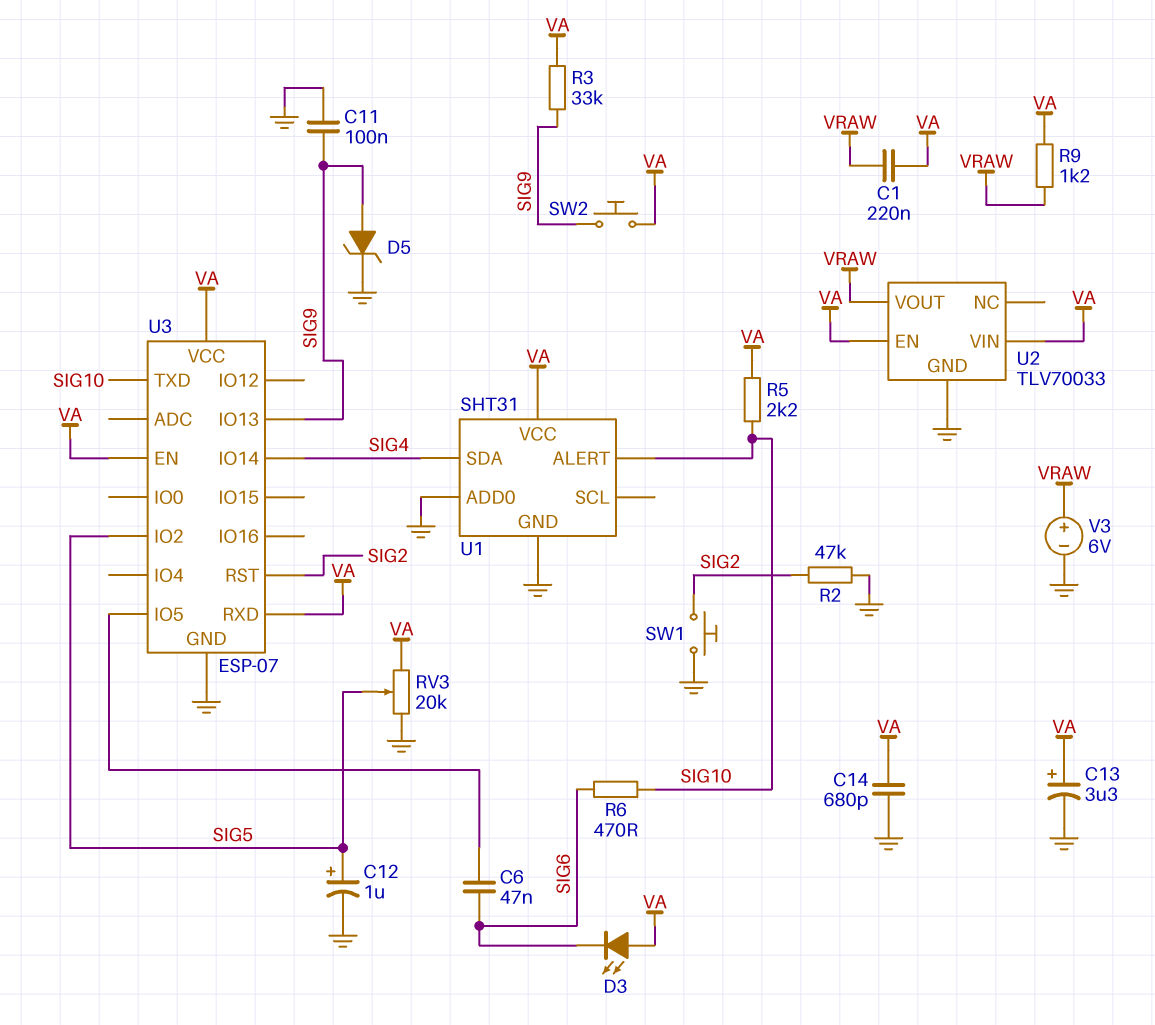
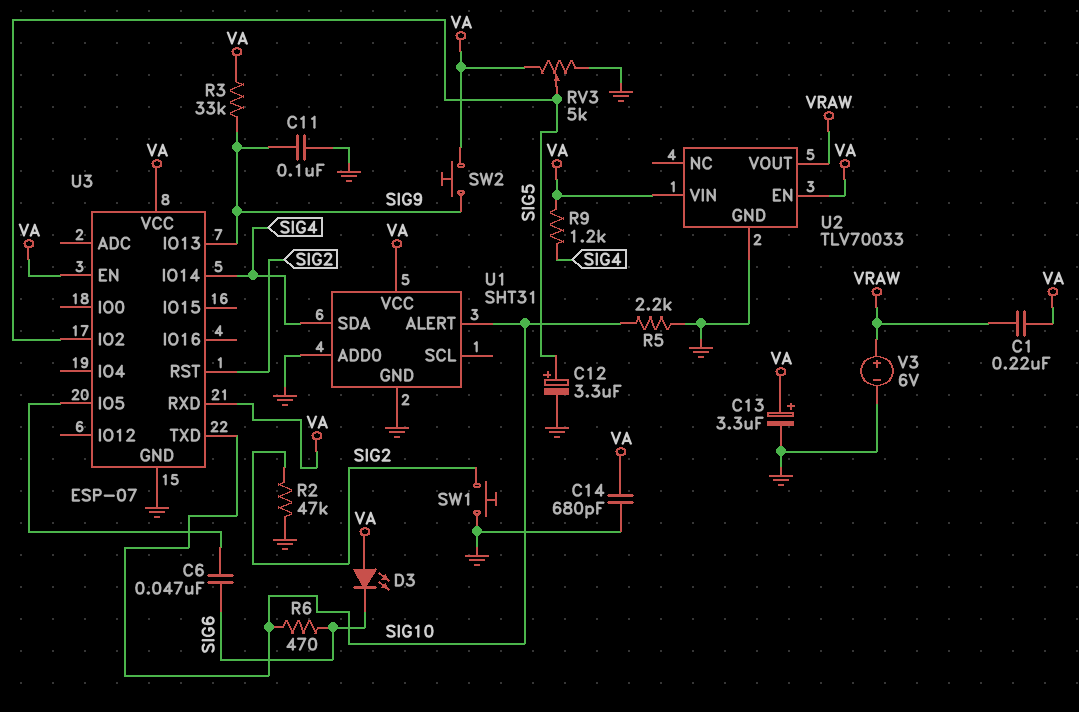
C12: 1uF (plus SIG5, minus GND) -> 3.3uF (plus SIG5, minus GND)
D5: zener (A SIG9, K GND) -> none
R5: 2.2k (SIG10, VA) -> 2.2k (GND, SIG10)
R9: 1.2k (VA, VRAW) -> 1.2k (SIG4, VA)
RV3: 20k (GND, VA, wiper SIG5) -> 5k (GND, VA, wiper SIG5)

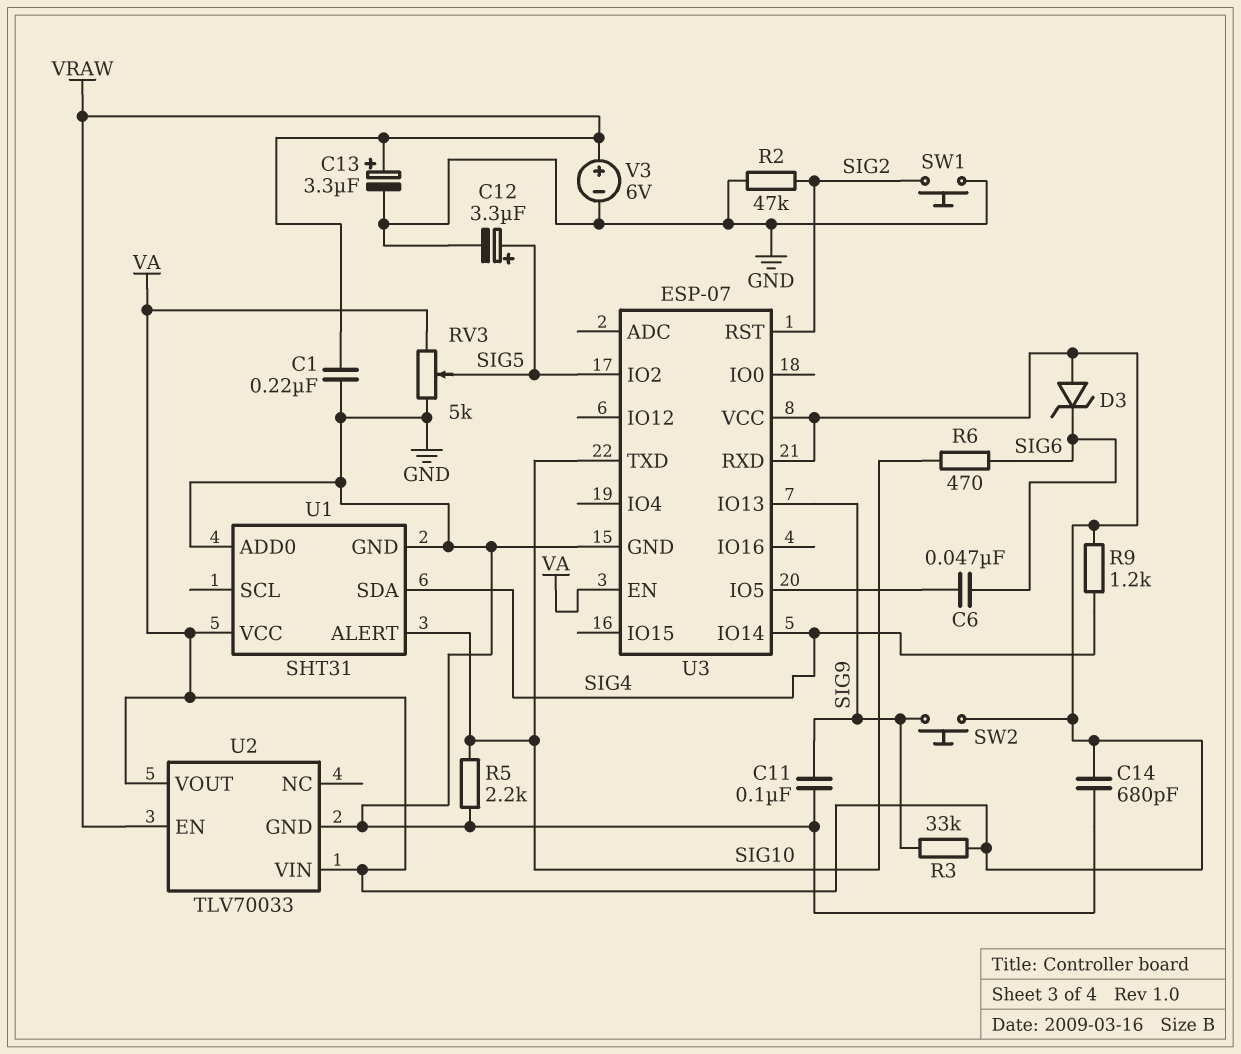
C1: 220nF (VA, VRAW) -> 220nF (GND, VRAW)
C13: 3.3uF (plus VA, minus GND) -> 3.3uF (plus VRAW, minus GND)
D3: LED (A VA, K SIG6) -> zener (A VA, K SIG6)
U2 pin EN: VA -> VRAW
U2 pin VOUT: VRAW -> VA

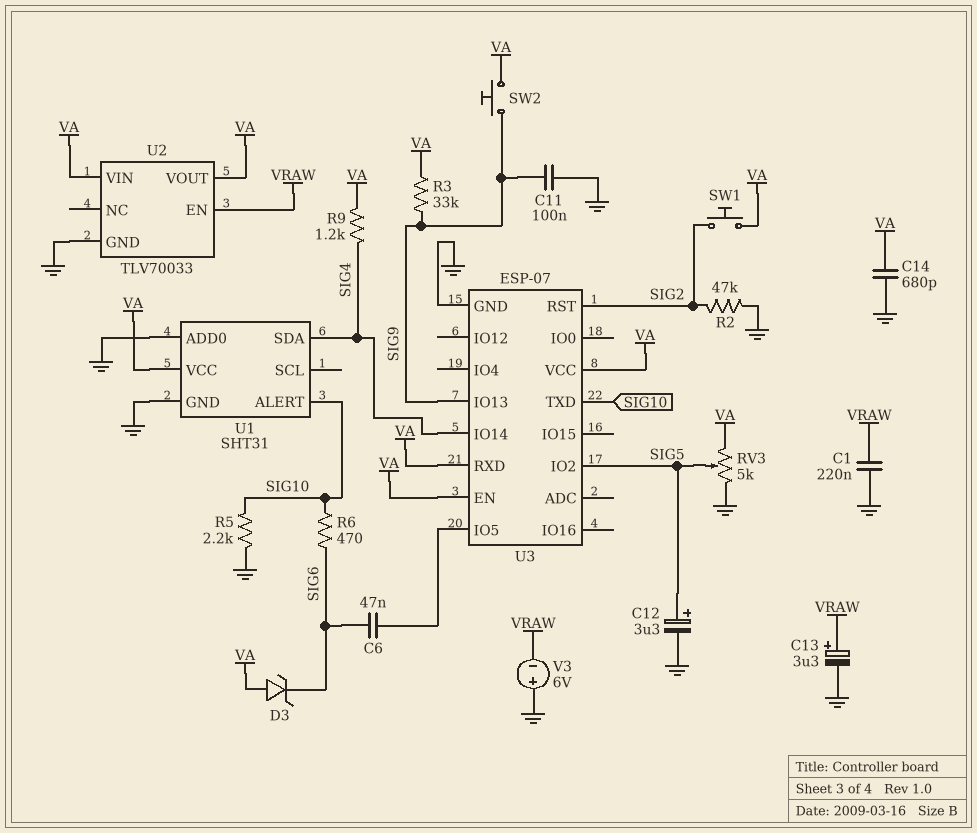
SW1: button (GND, SIG2) -> button (SIG2, VA)
V3: 6V (plus VRAW, minus GND) -> 6V (plus GND, minus VRAW)

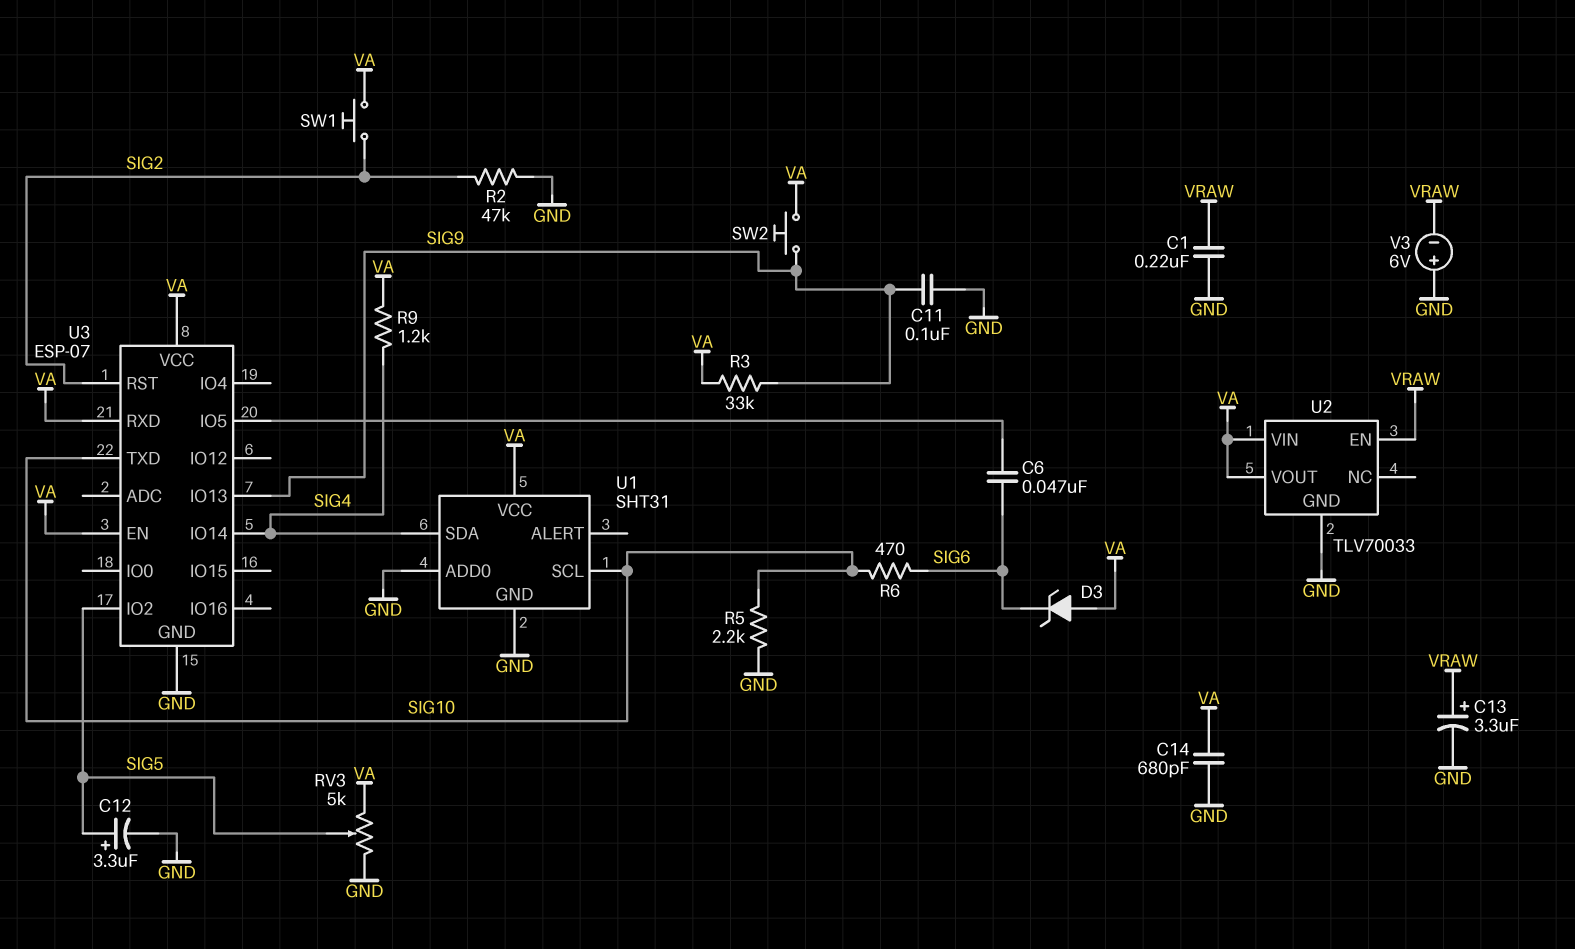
U1 pin ALERT: SIG10 -> none
U1 pin SCL: none -> SIG10

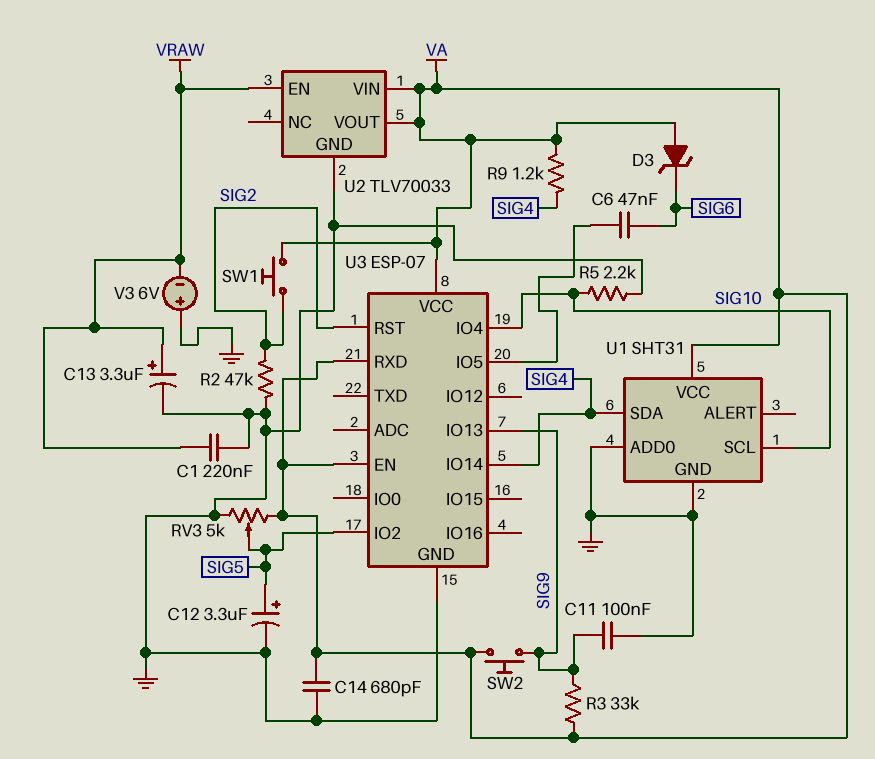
R6: 470 (SIG6, SIG10) -> none
U3 pin IO4: none -> SIG10
U3 pin TXD: SIG10 -> none

